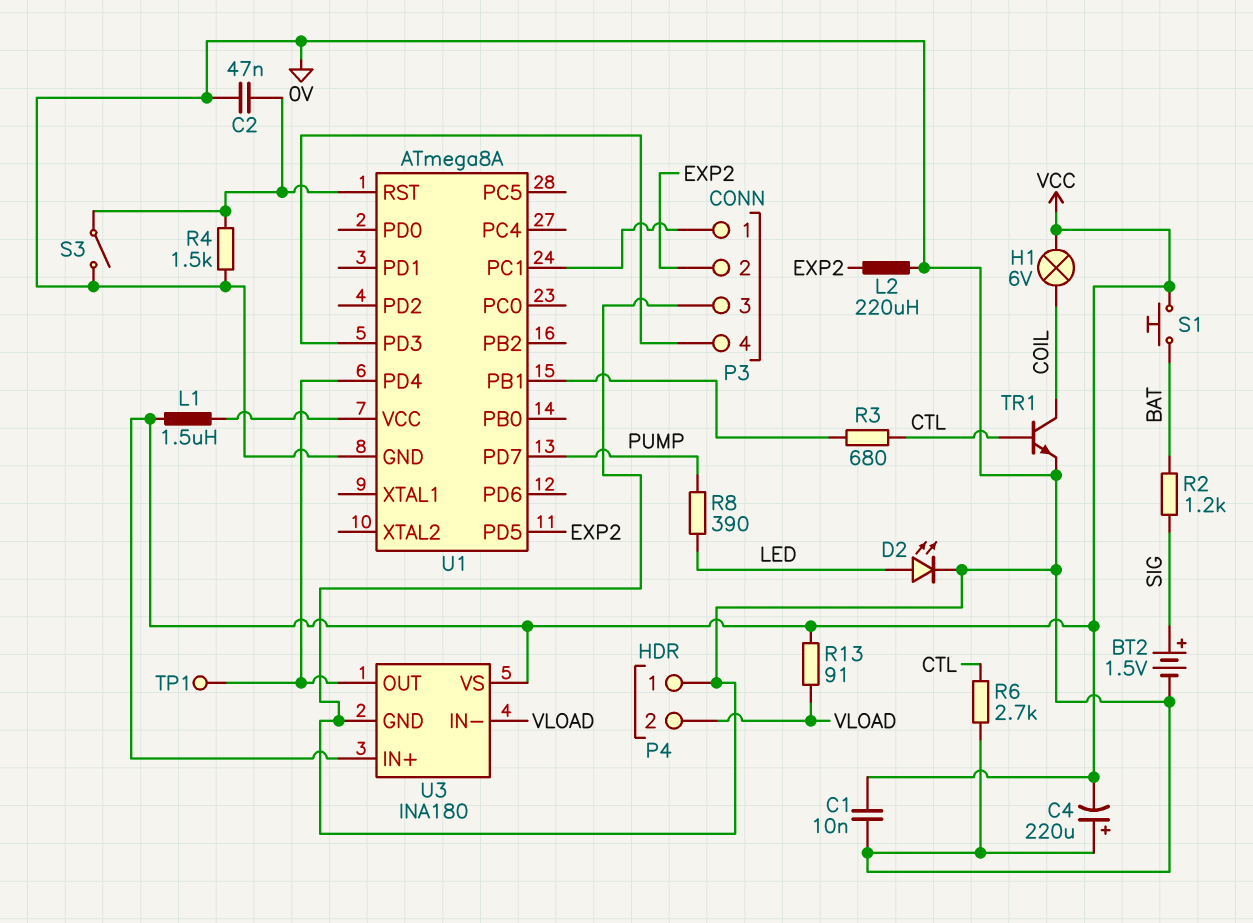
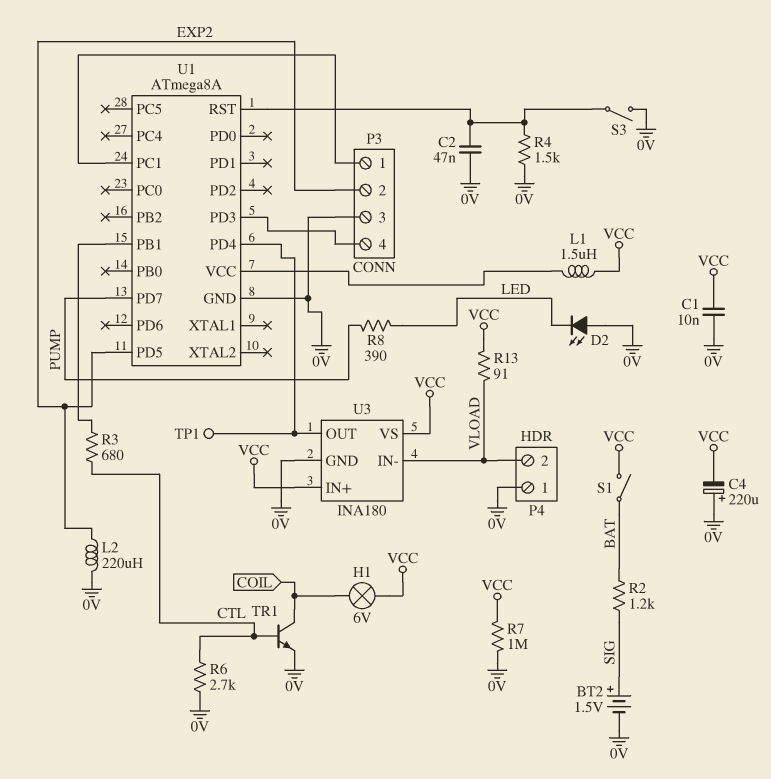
D2: LED (A LED, K 0V) -> LED (A 0V, K LED)
R7: none -> 1M (0V, VCC)
S1: button (BAT, VCC) -> switch (BAT, VCC)

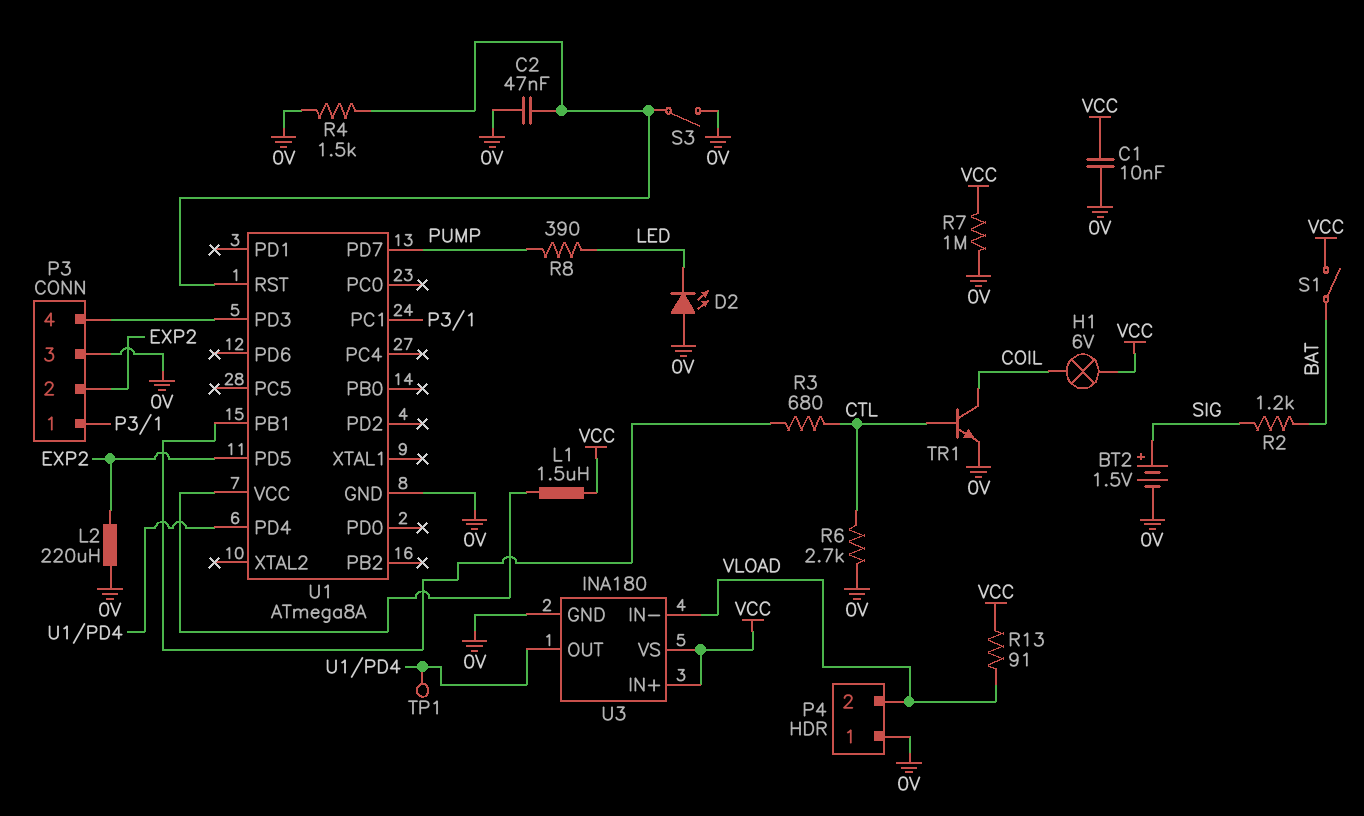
C4: 220uF (plus 0V, minus VCC) -> none

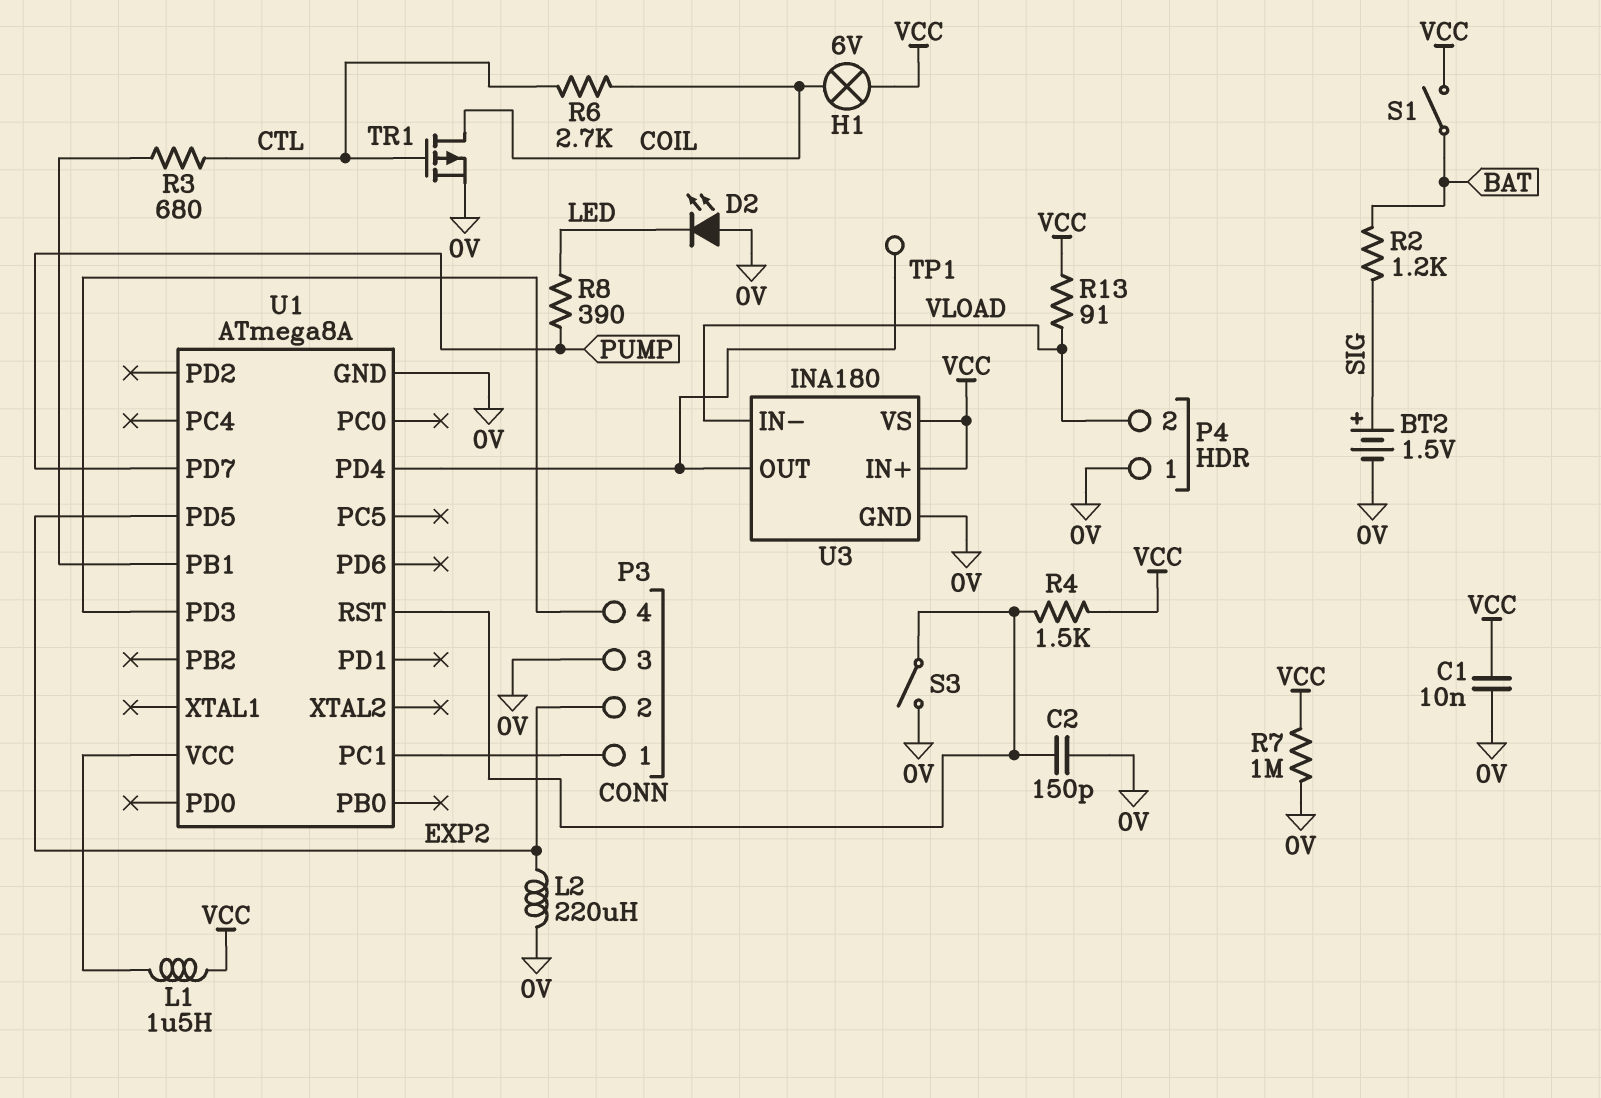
C2: 47nF (0V, U1/RST) -> 150pF (0V, U1/RST)
R4: 1.5k (0V, U1/RST) -> 1.5k (U1/RST, VCC)
R6: 2.7k (0V, CTL) -> 2.7k (COIL, CTL)
TR1: NPN (B CTL, C COIL, E 0V) -> PMOS (G CTL, D COIL, S 0V)

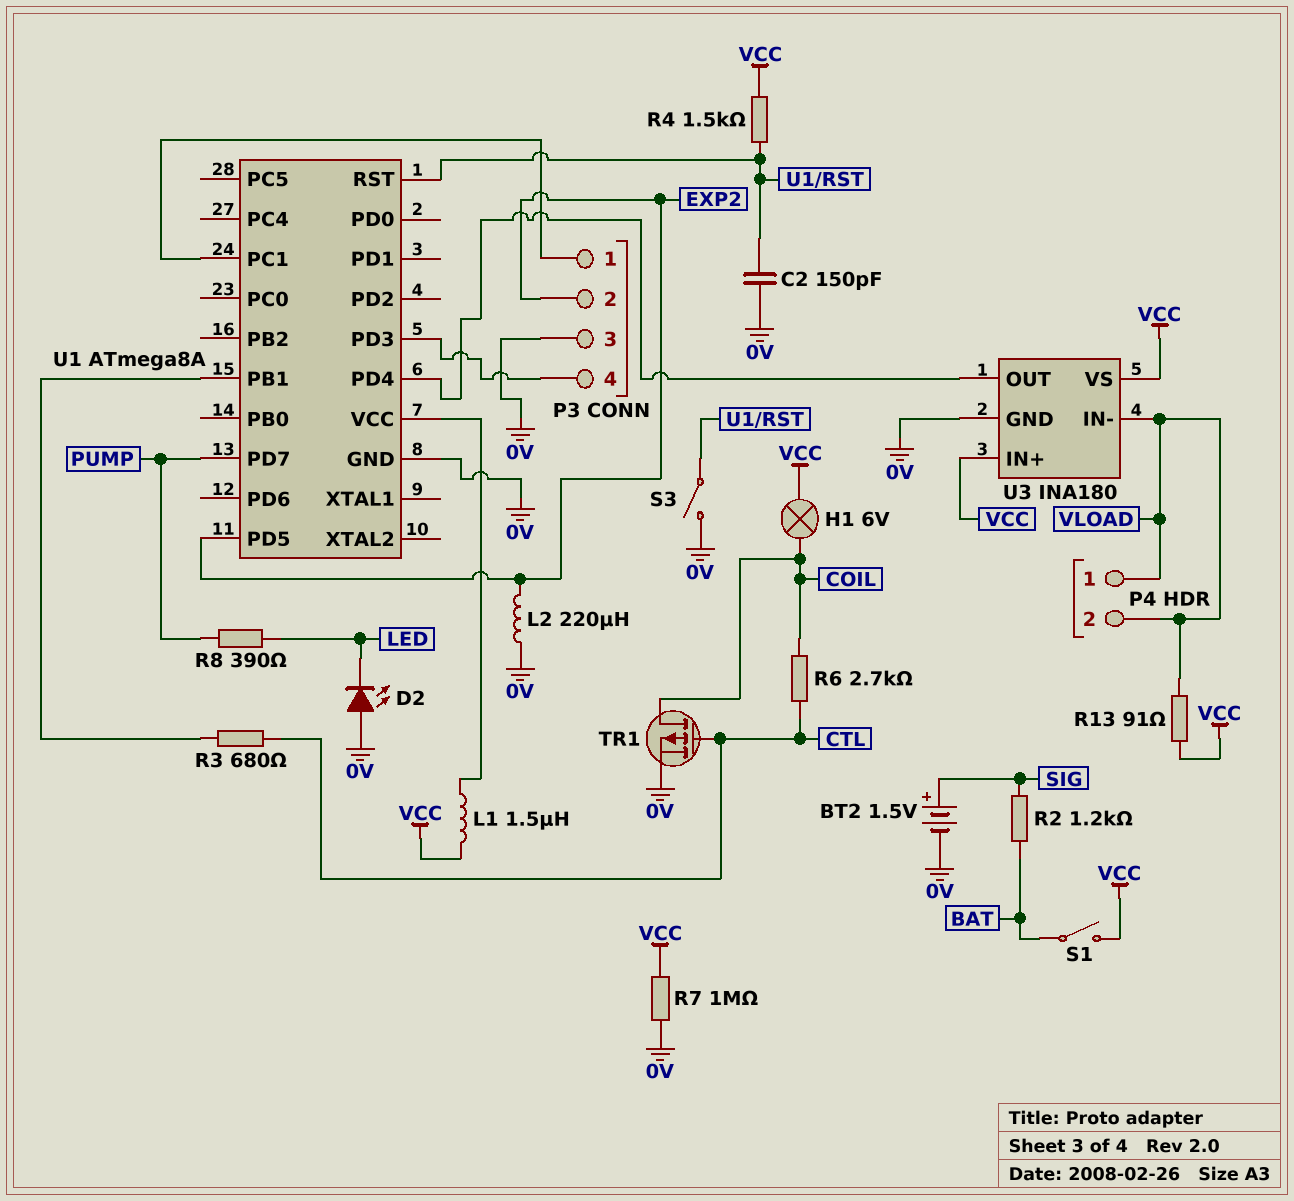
C1: 10nF (0V, VCC) -> none
P4 pin 1: 0V -> VLOAD
TP1: test point (U1/PD4) -> none

